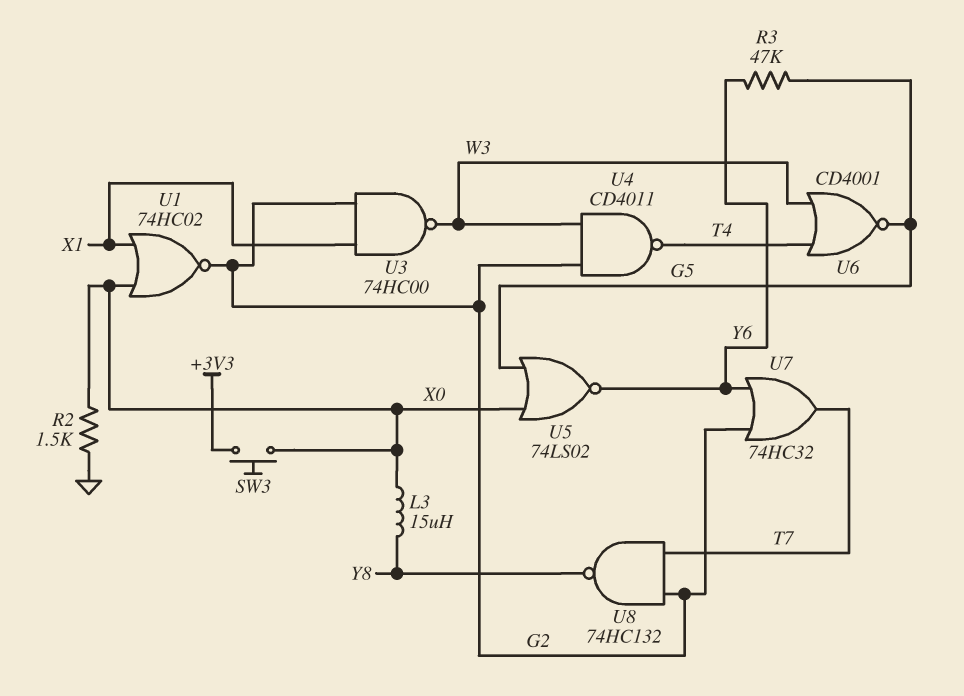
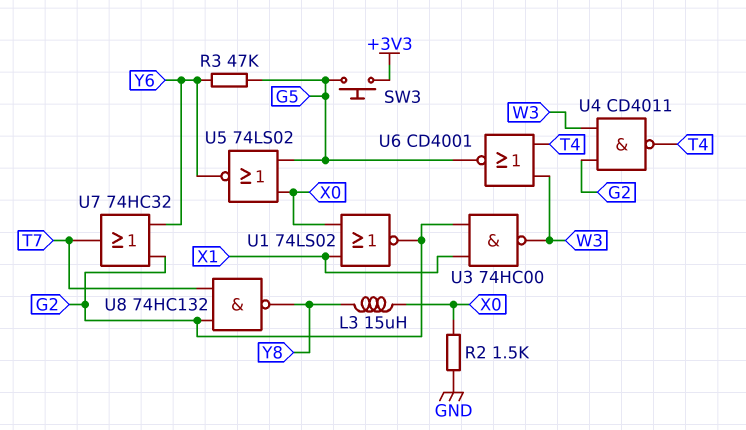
SW3: button (+3V3, X0) -> button (+3V3, G5)
U1: NOR 74HC02 (in X0, in X1, out G2) -> NOR 74LS02 (in X0, in X1, out G2)

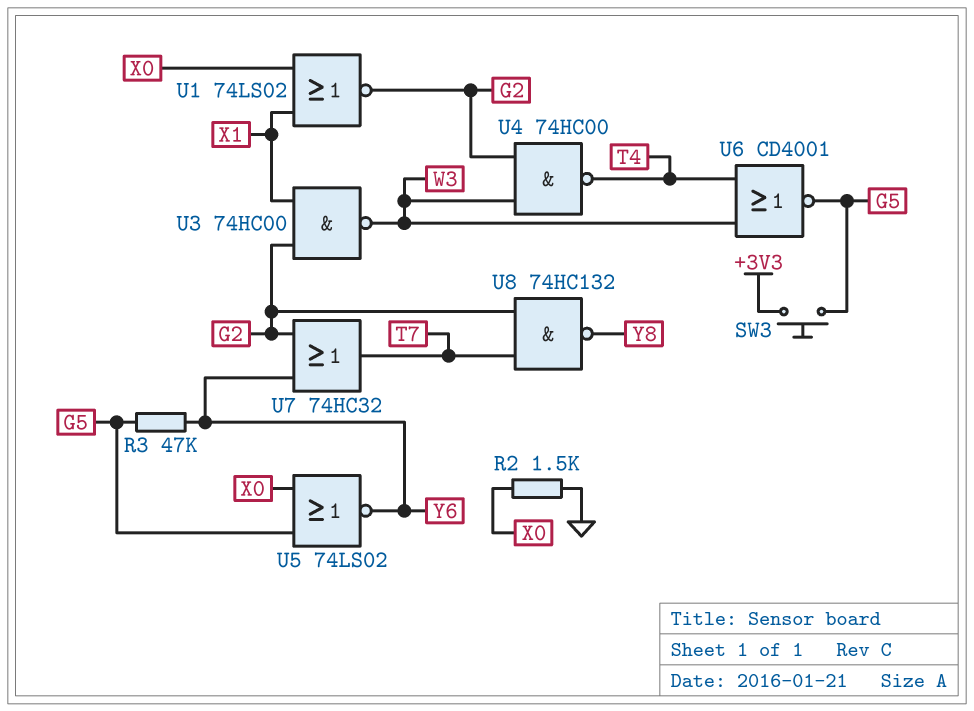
L3: 15uH (X0, Y8) -> none
U4: NAND CD4011 (in G2, in W3, out T4) -> NAND 74HC00 (in G2, in W3, out T4)

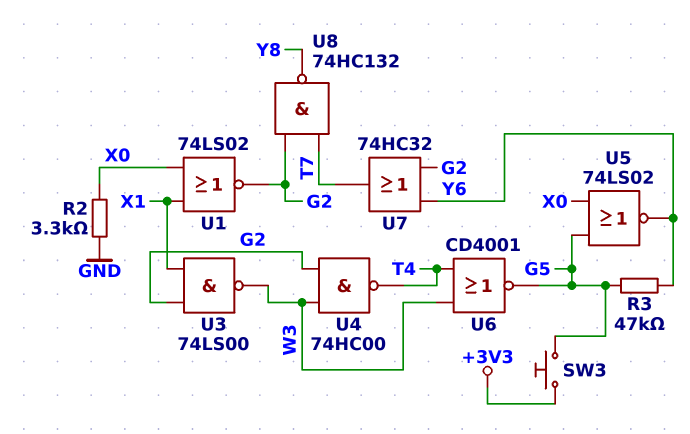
R2: 1.5k (GND, X0) -> 3.3k (GND, X0)
U3: NAND 74HC00 (in G2, in X1, out W3) -> NAND 74LS00 (in G2, in X1, out W3)

